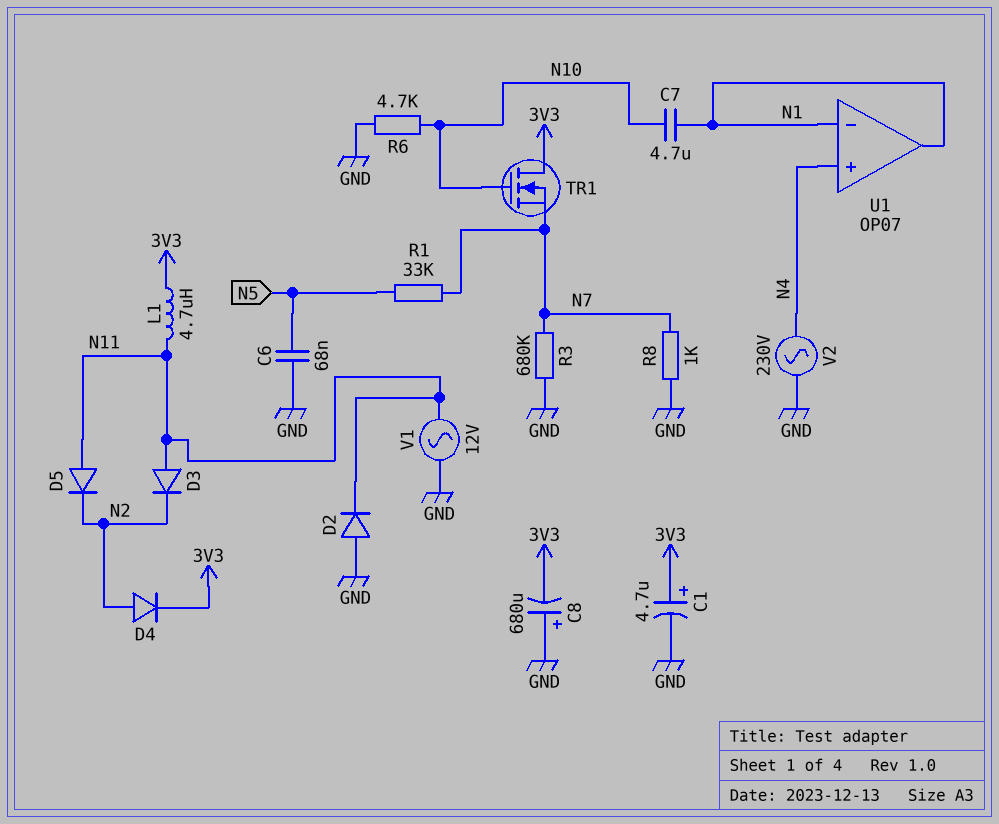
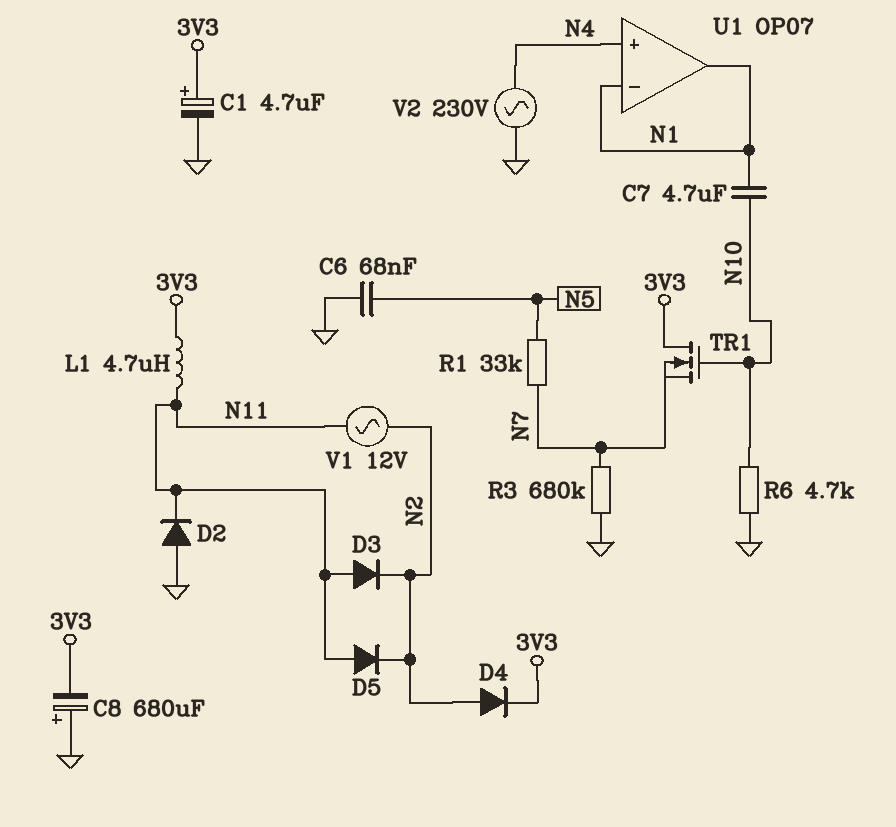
R8: 1k (GND, N7) -> none
V1: AC 12V (GND, N11) -> AC 12V (N2, N11)

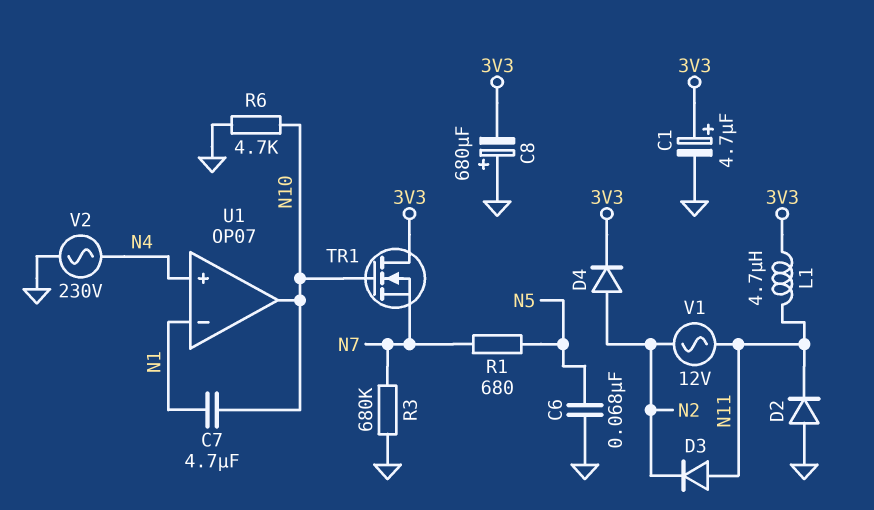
D5: diode (A N11, K N2) -> none
R1: 33k (N5, N7) -> 680 (N5, N7)
U1 pin out: N1 -> N10

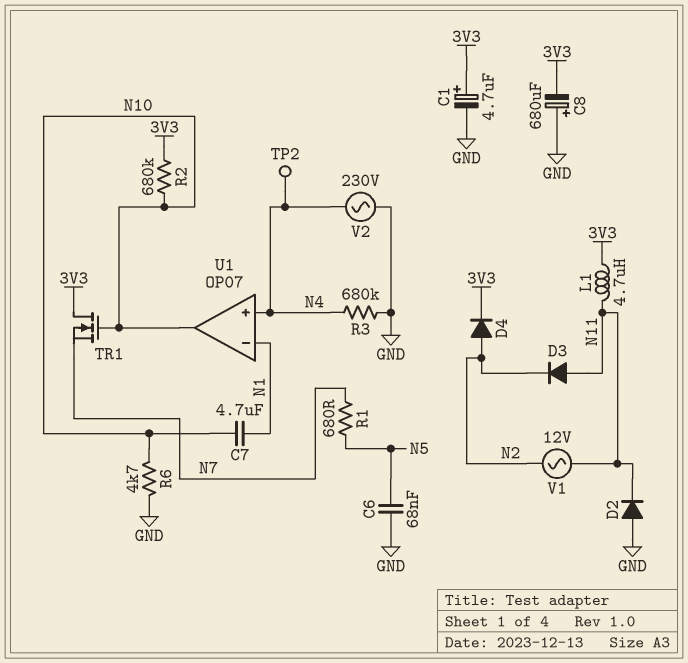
R2: none -> 680k (3V3, N10)
R3: 680k (GND, N7) -> 680k (GND, N4)
TP2: none -> test point (N4)

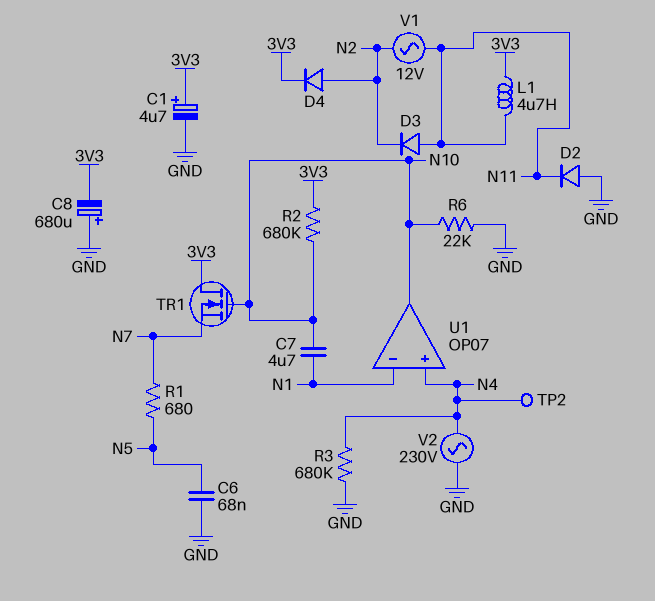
R6: 4.7k (GND, N10) -> 22k (GND, N10)

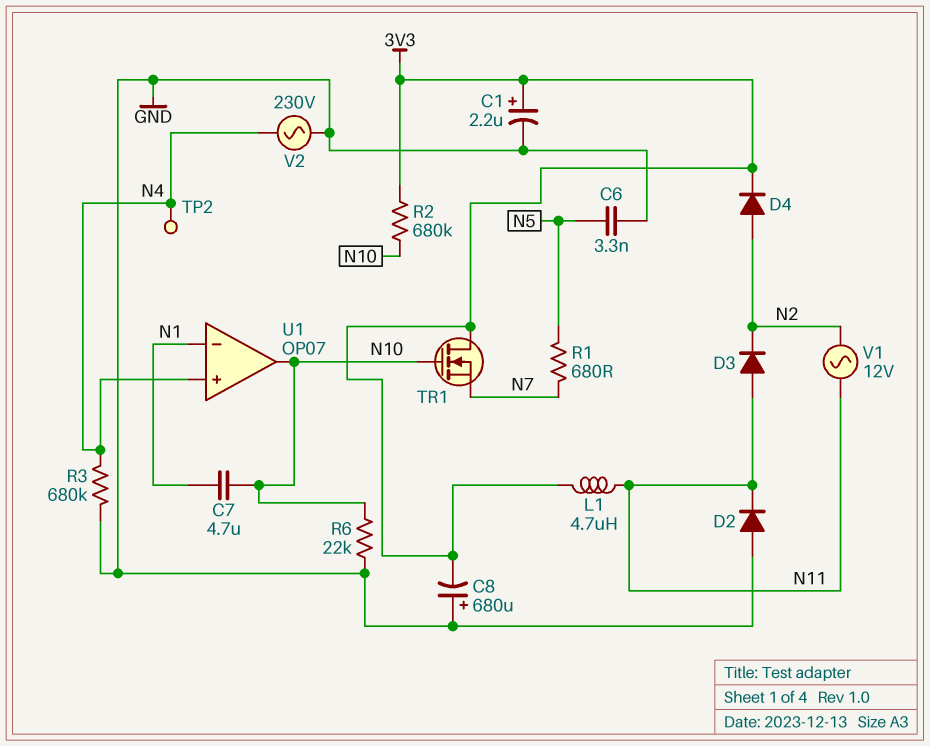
C1: 4.7uF (plus 3V3, minus GND) -> 2.2uF (plus 3V3, minus GND)
C6: 68nF (GND, N5) -> 3.3nF (GND, N5)

